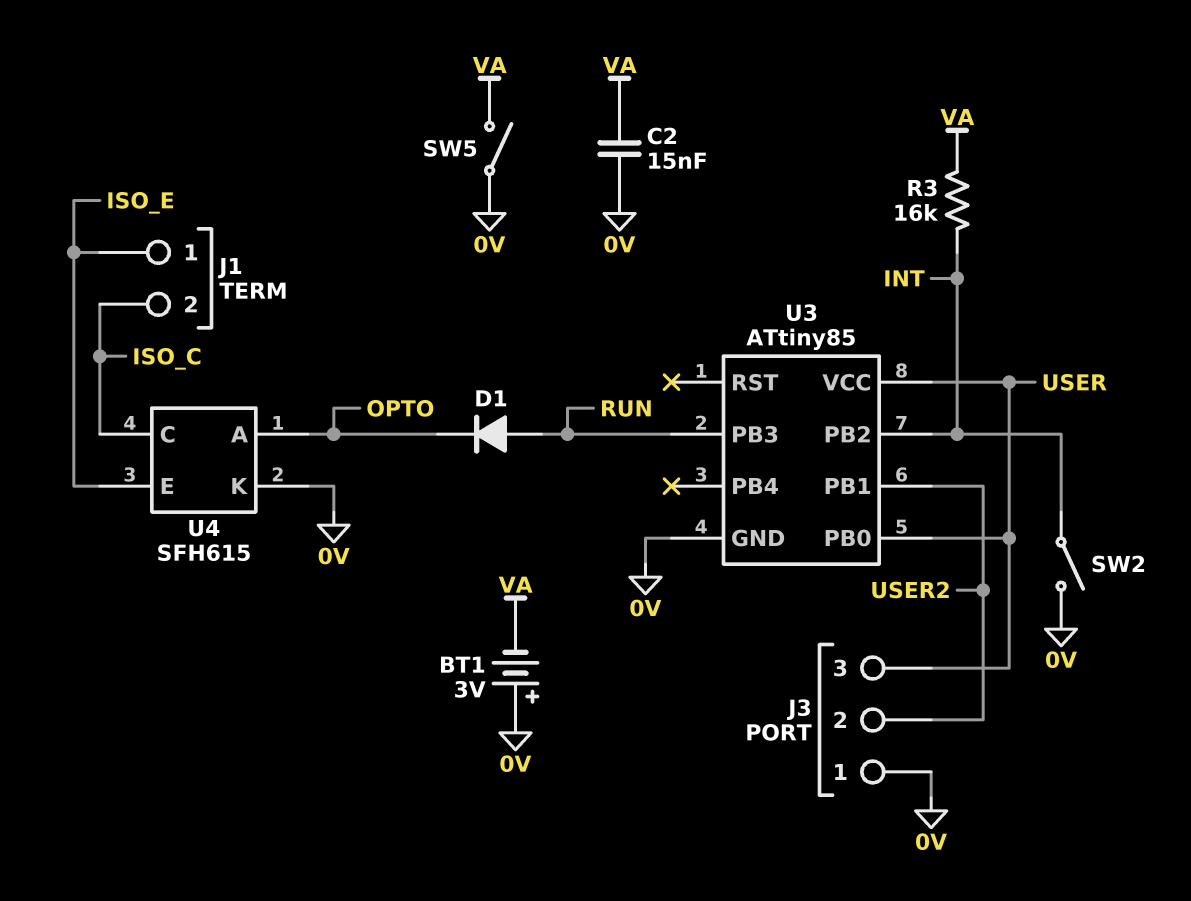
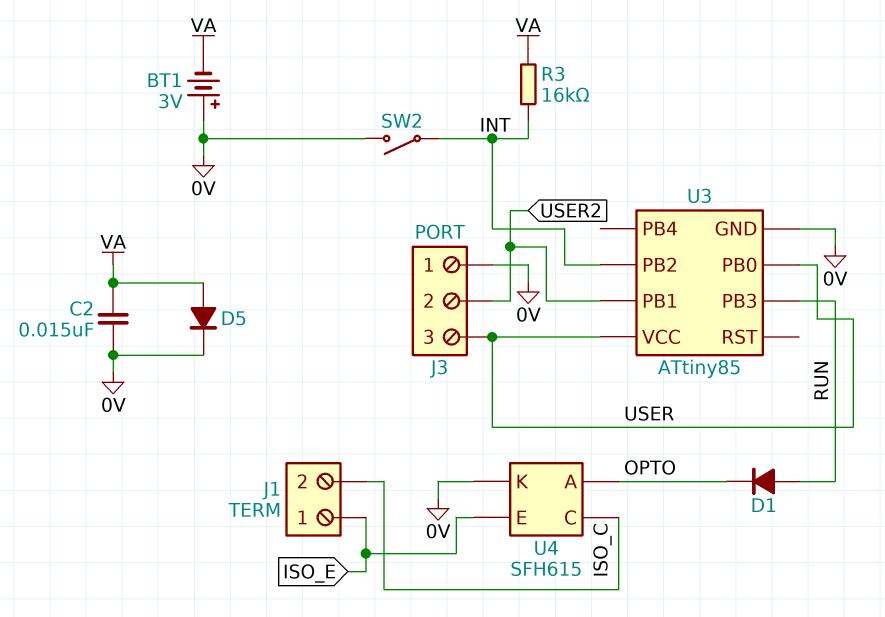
D5: none -> diode (A VA, K 0V)
SW5: switch (0V, VA) -> none

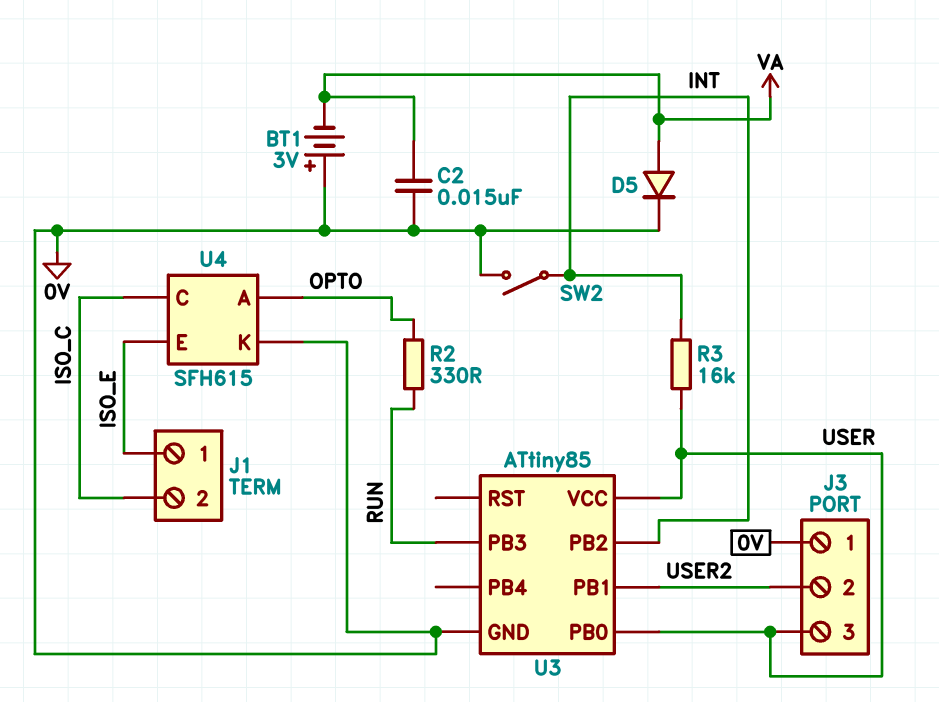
D1: diode (A RUN, K OPTO) -> none
R2: none -> 330 (OPTO, RUN)
R3: 16k (INT, VA) -> 16k (INT, USER)

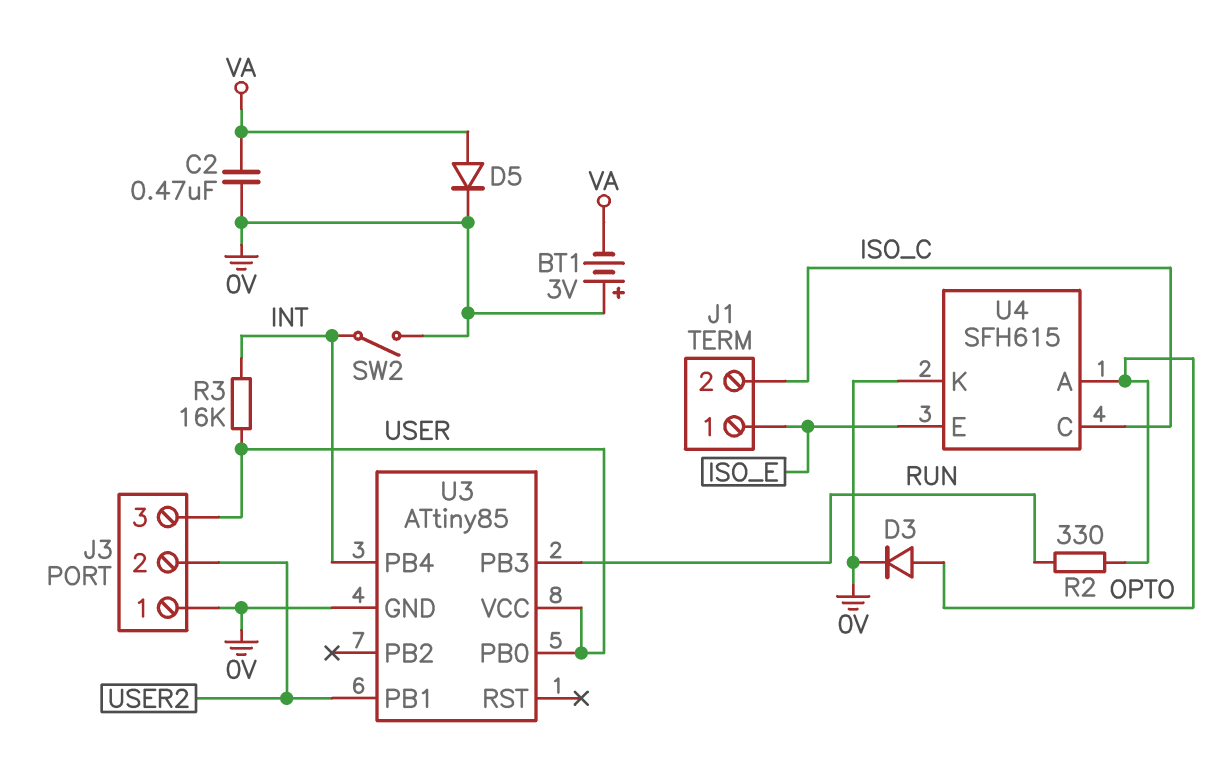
C2: 15nF (0V, VA) -> 470nF (0V, VA)
D3: none -> diode (A OPTO, K 0V)
U3 pin PB2: INT -> none
U3 pin PB4: none -> INT

